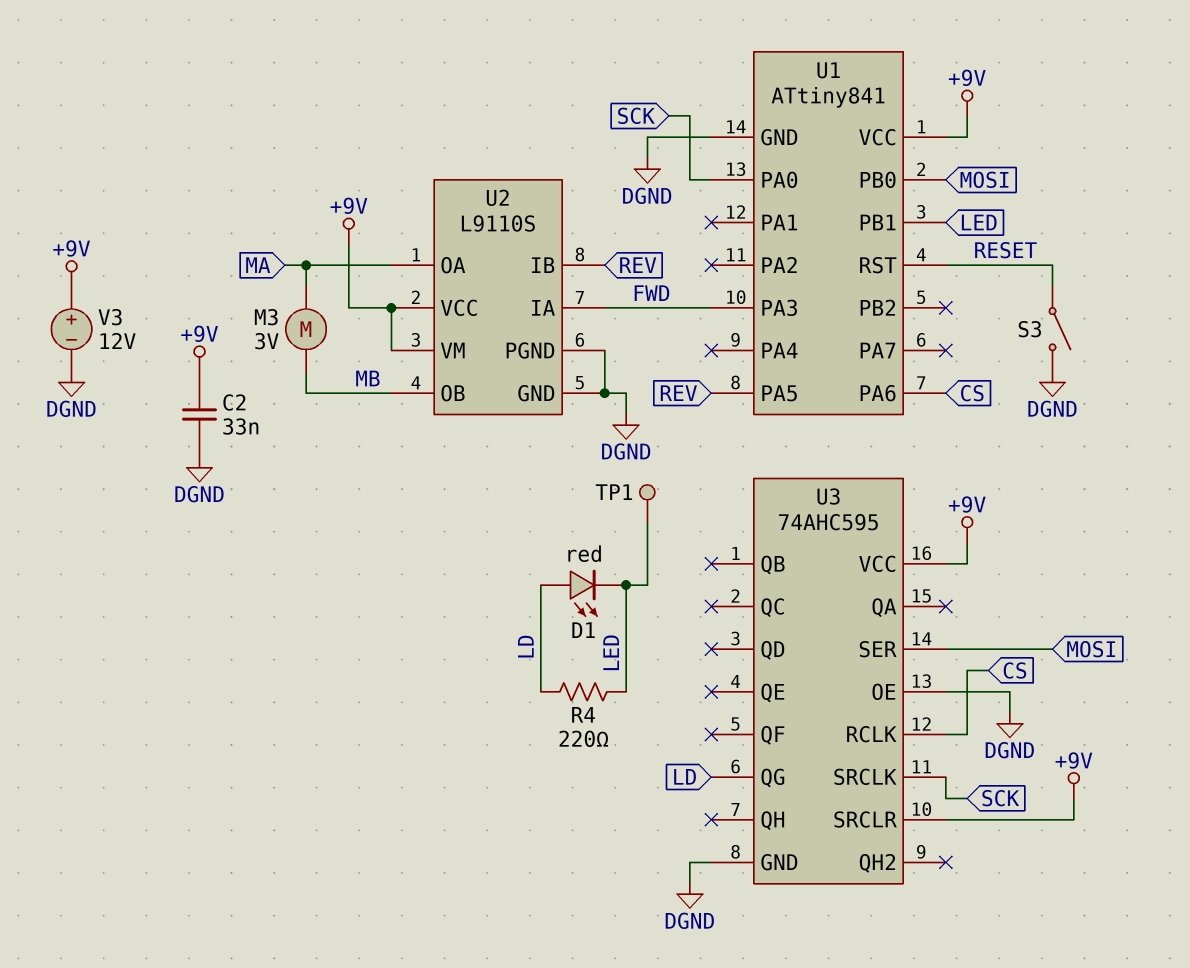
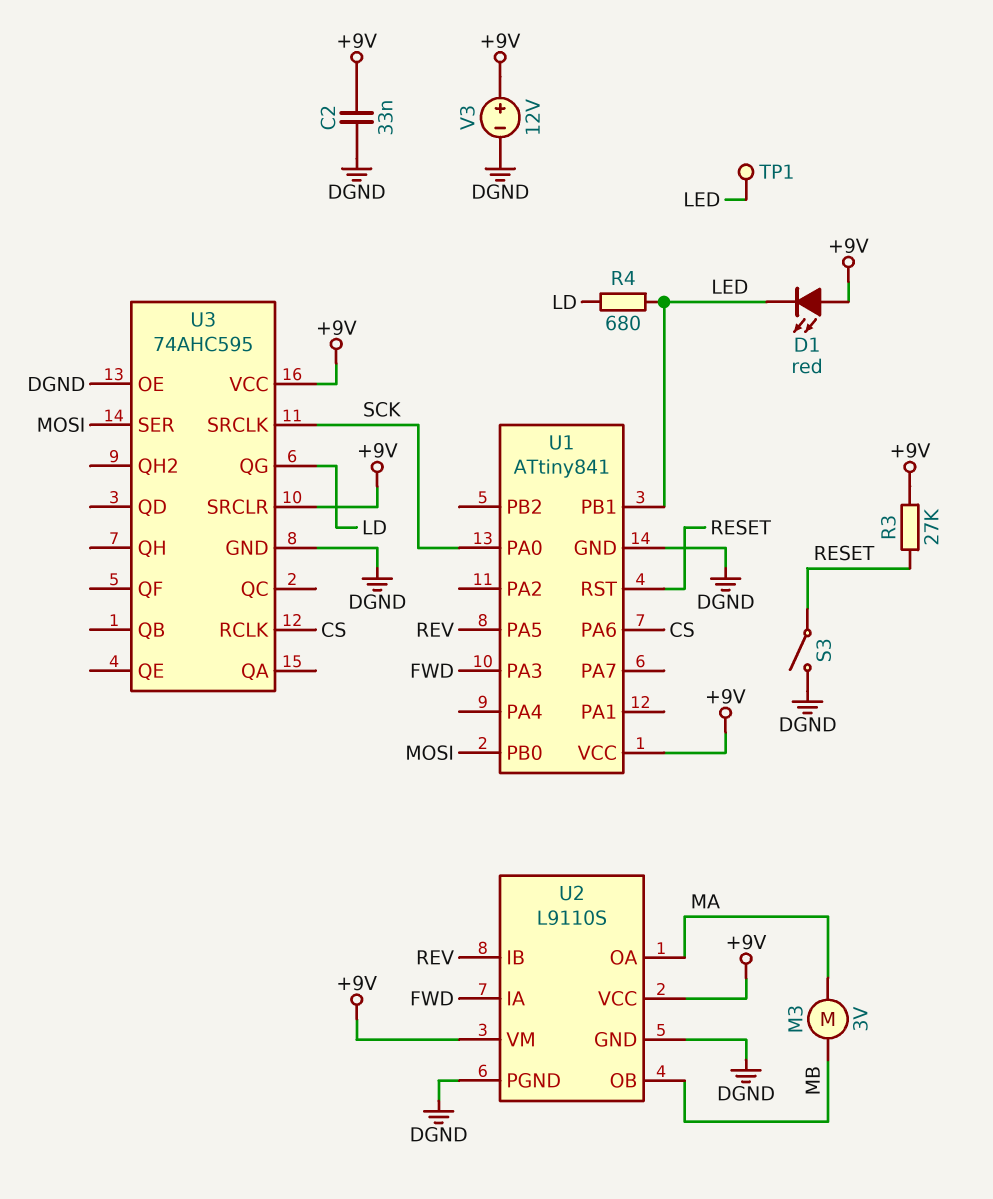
D1: LED red (A LD, K LED) -> LED red (A +9V, K LED)
R3: none -> 27k (+9V, RESET)
R4: 220 (LD, LED) -> 680 (LD, LED)

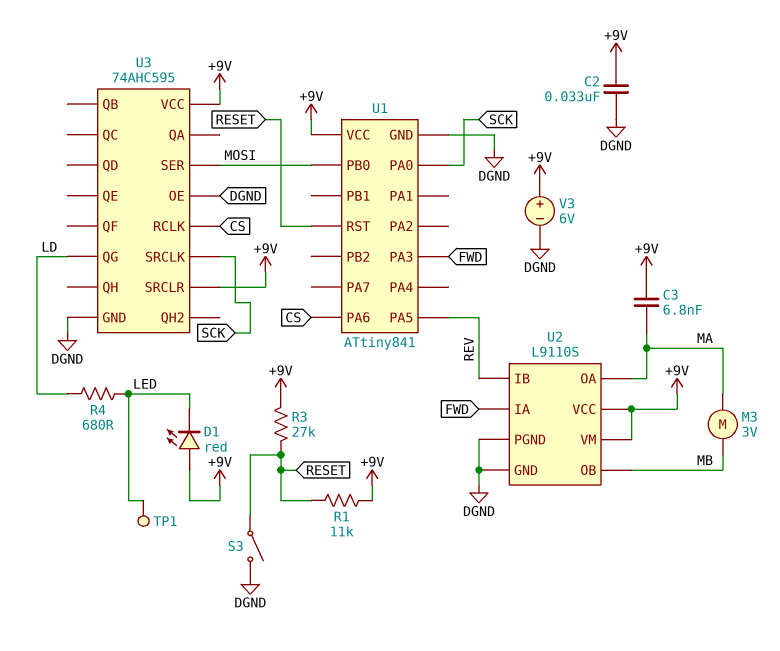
C3: none -> 6.8nF (+9V, MA)
R1: none -> 11k (+9V, RESET)
U1 pin PB1: LED -> none
V3: 12V (plus +9V, minus DGND) -> 6V (plus +9V, minus DGND)

